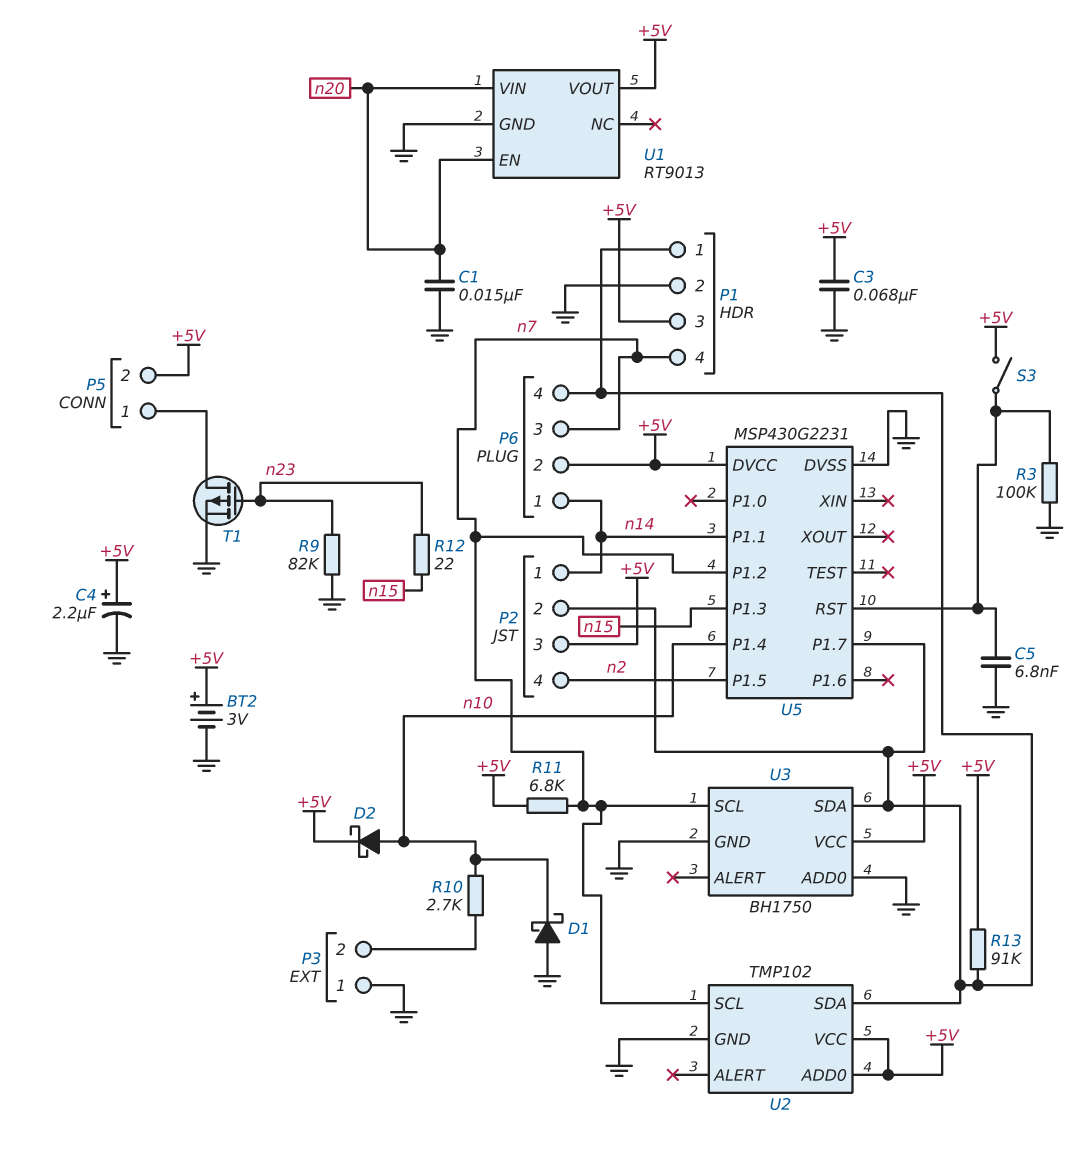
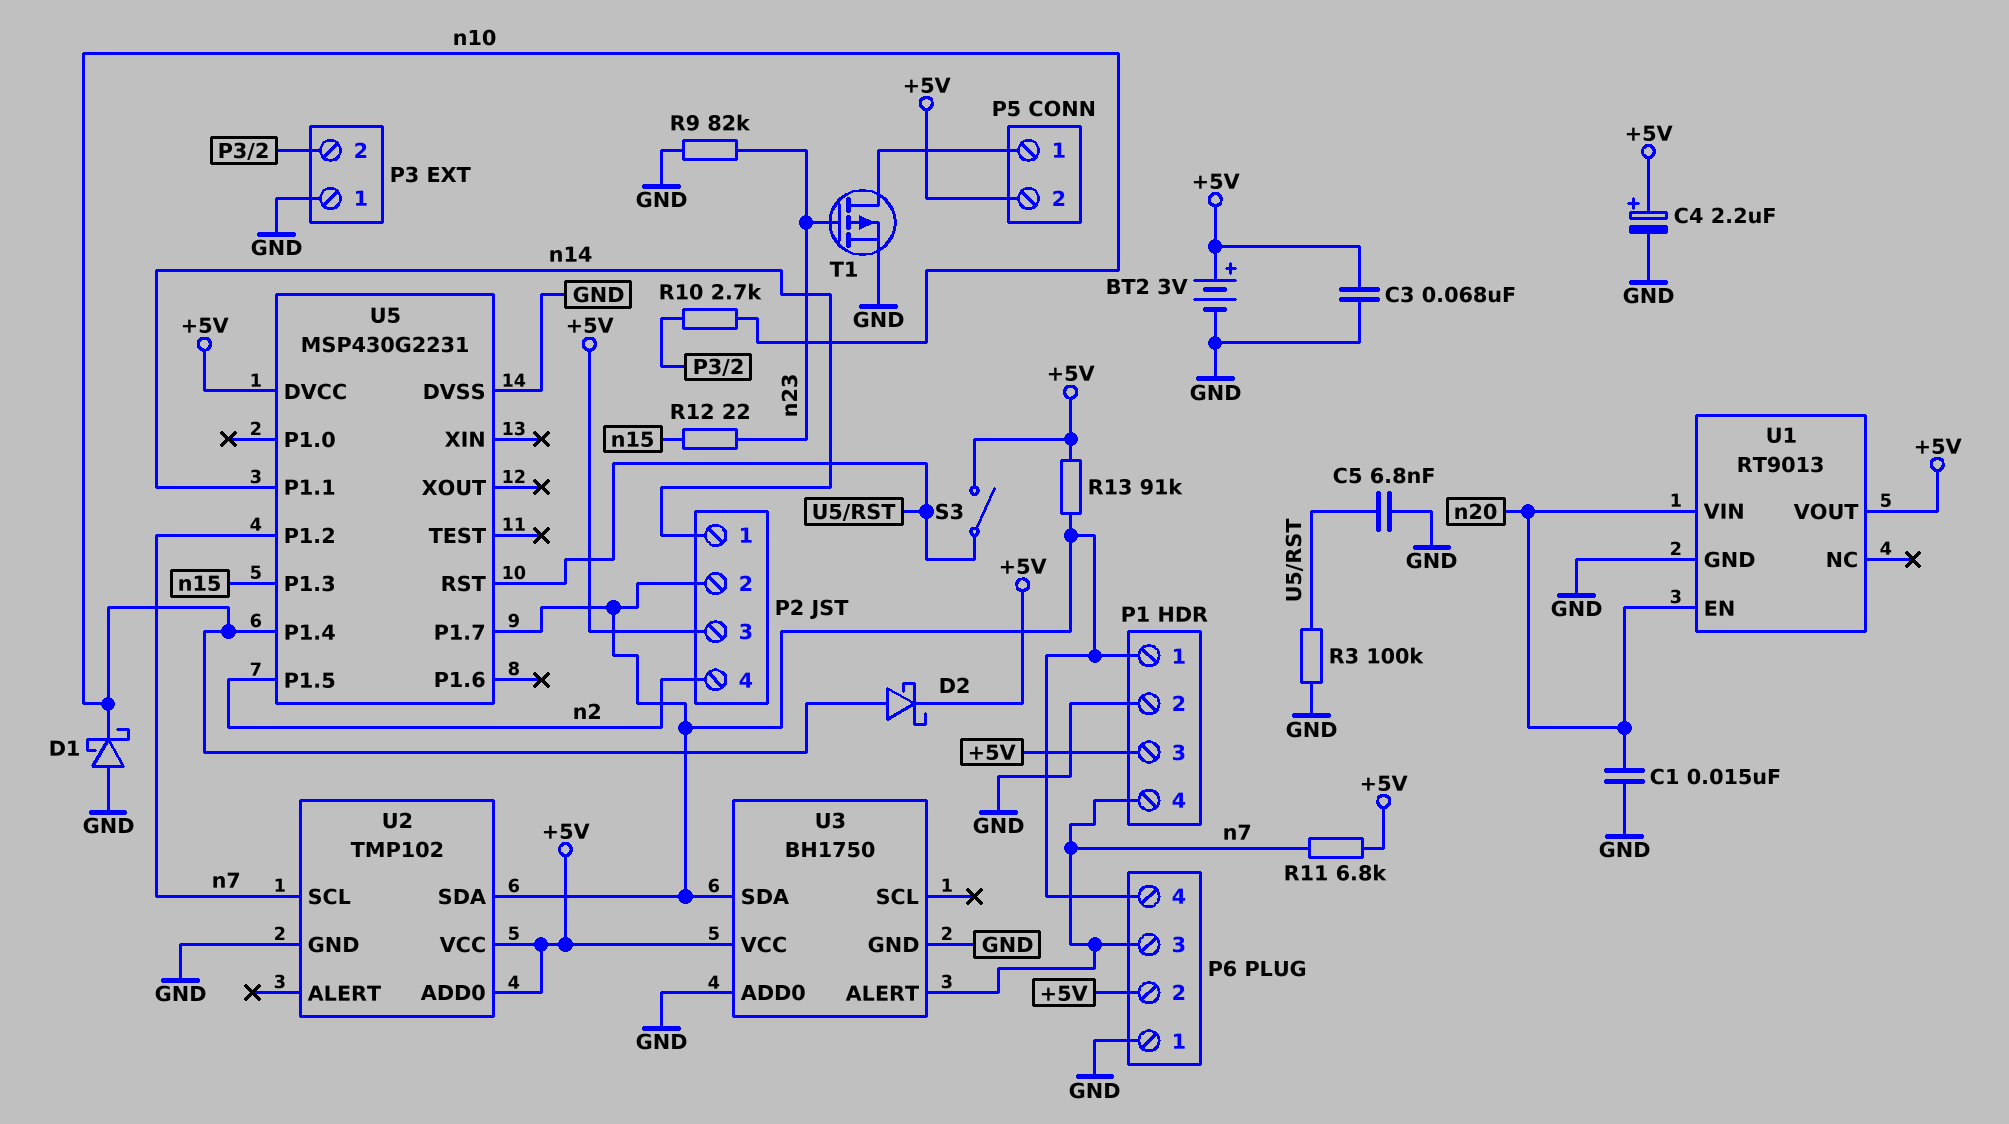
P6 pin 1: n14 -> GND
U3 pin ALERT: none -> n7
U3 pin SCL: n7 -> none

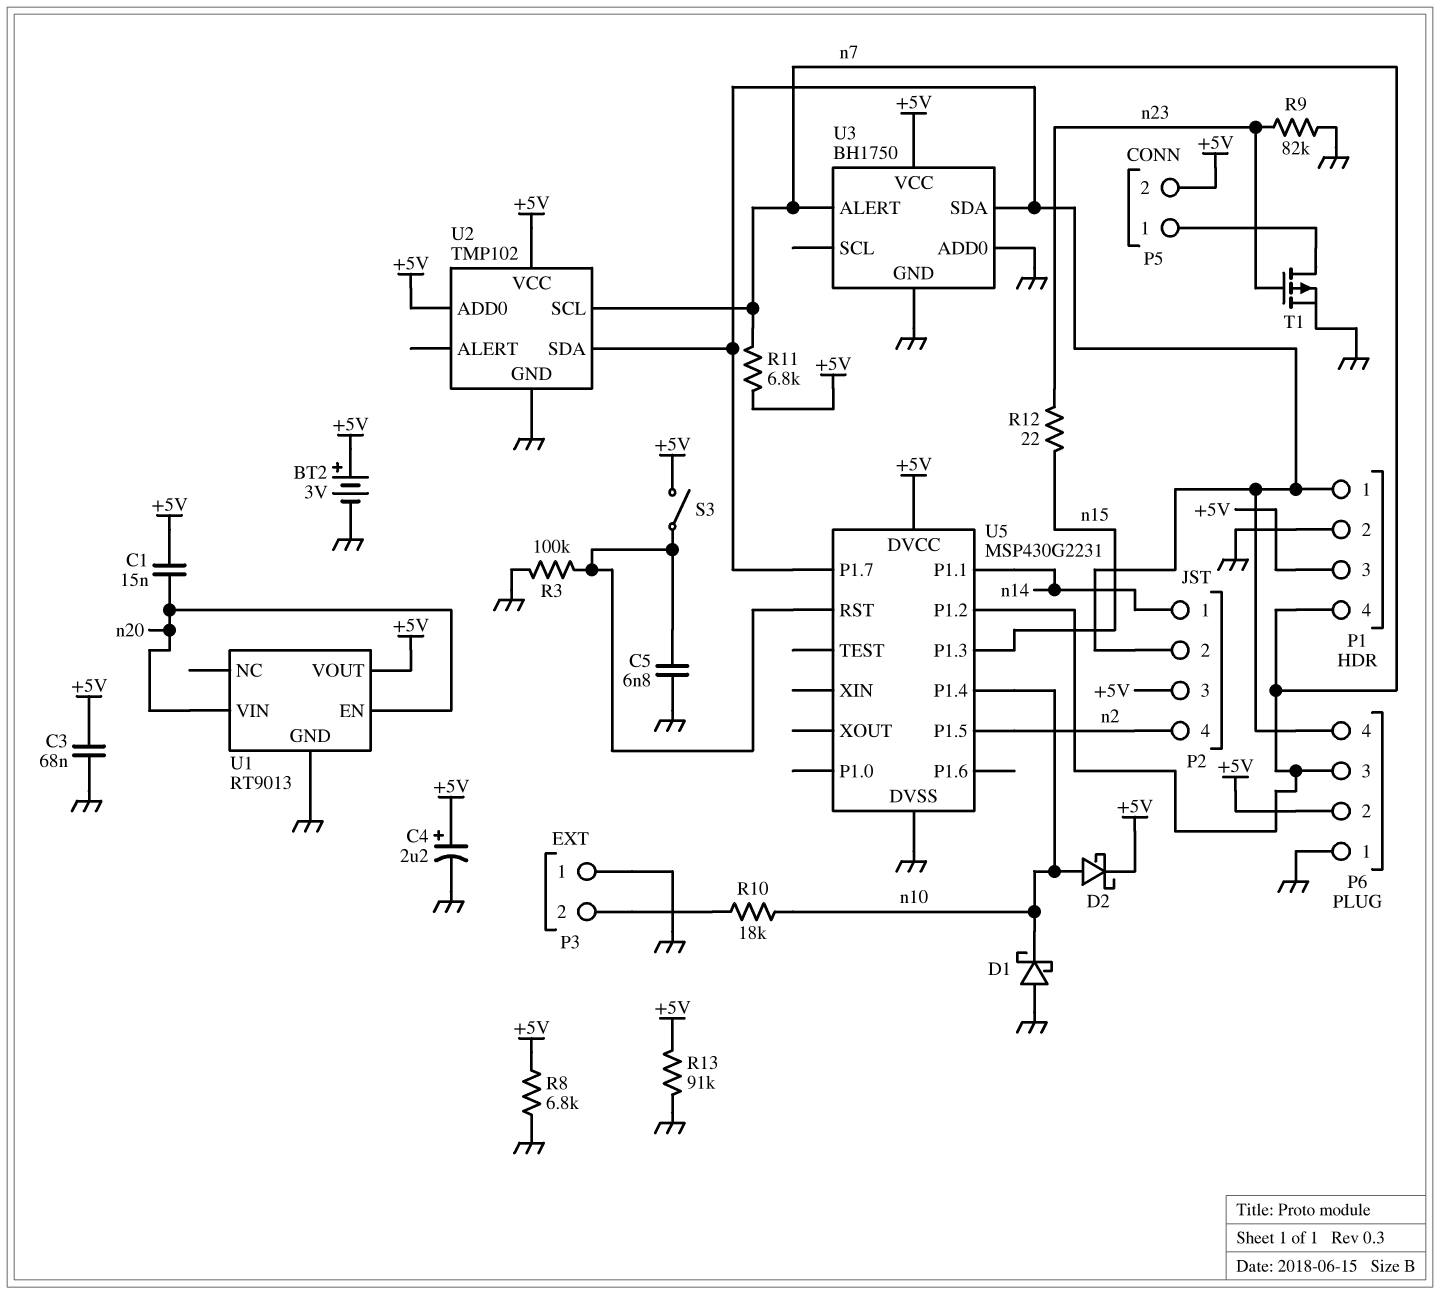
C1: 15nF (GND, n20) -> 15nF (+5V, n20)
R8: none -> 6.8k (+5V, GND)
R10: 2.7k (P3/2, n10) -> 18k (P3/2, n10)
R13: 91k (+5V, P1/1) -> 91k (+5V, GND)

